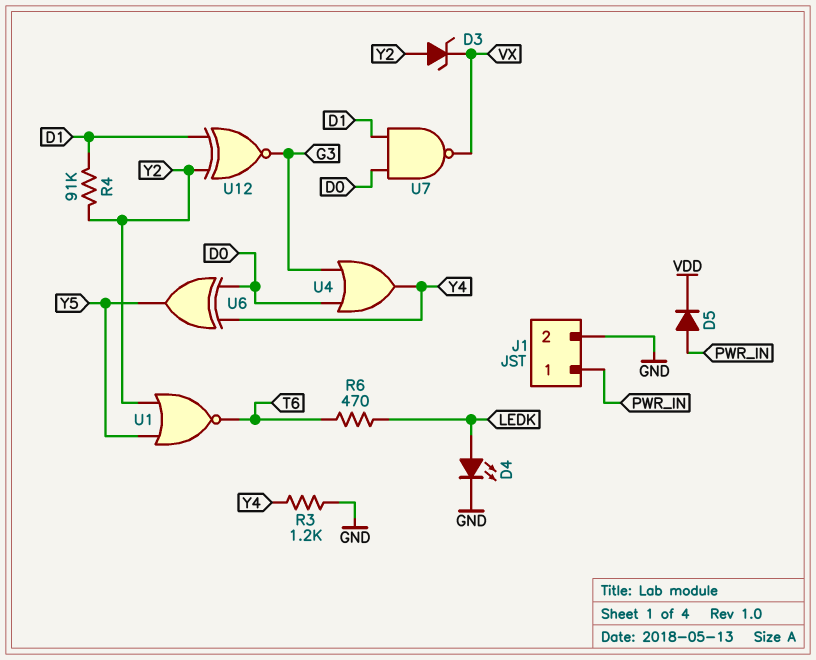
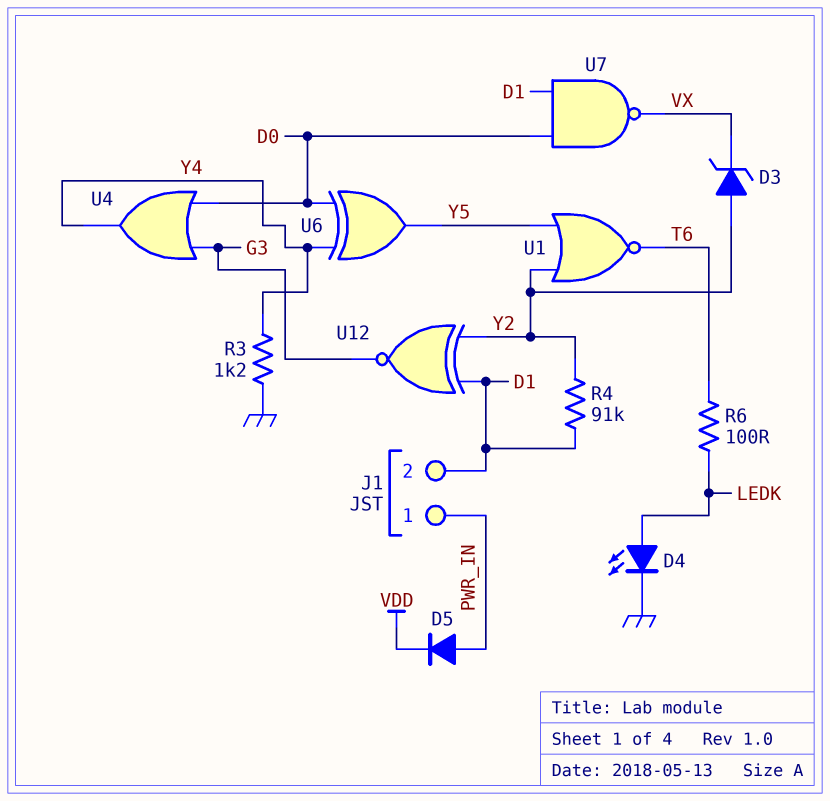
J1 pin 2: GND -> D1
R6: 470 (LEDK, T6) -> 100 (LEDK, T6)

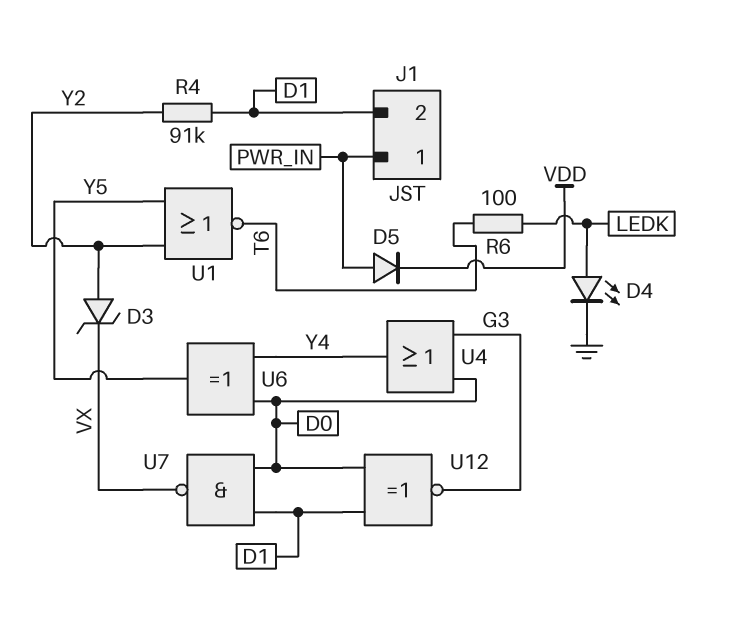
R3: 1.2k (GND, Y4) -> none
U12: XNOR (in D1, in Y2, out G3) -> XNOR (in D0, in D1, out G3)

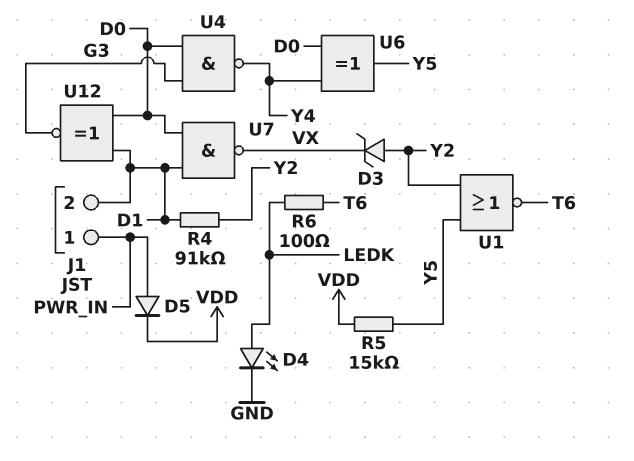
R5: none -> 15k (VDD, Y5)
U4: OR (in D0, in G3, out Y4) -> NAND (in D0, in G3, out Y4)

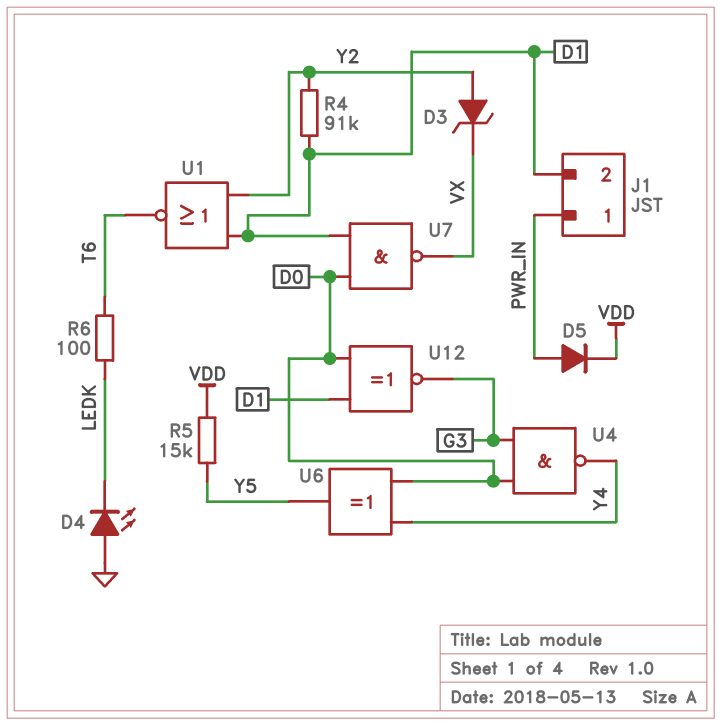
D4: LED (A LEDK, K GND) -> LED (A GND, K LEDK)
U1: NOR (in Y2, in Y5, out T6) -> NOR (in D1, in Y2, out T6)

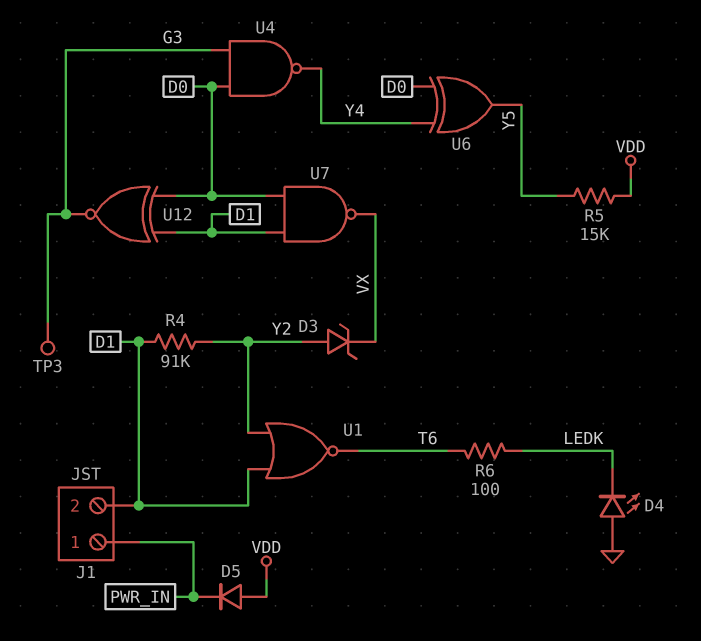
D5: diode (A PWR_IN, K VDD) -> diode (A VDD, K PWR_IN)
TP3: none -> test point (G3)

